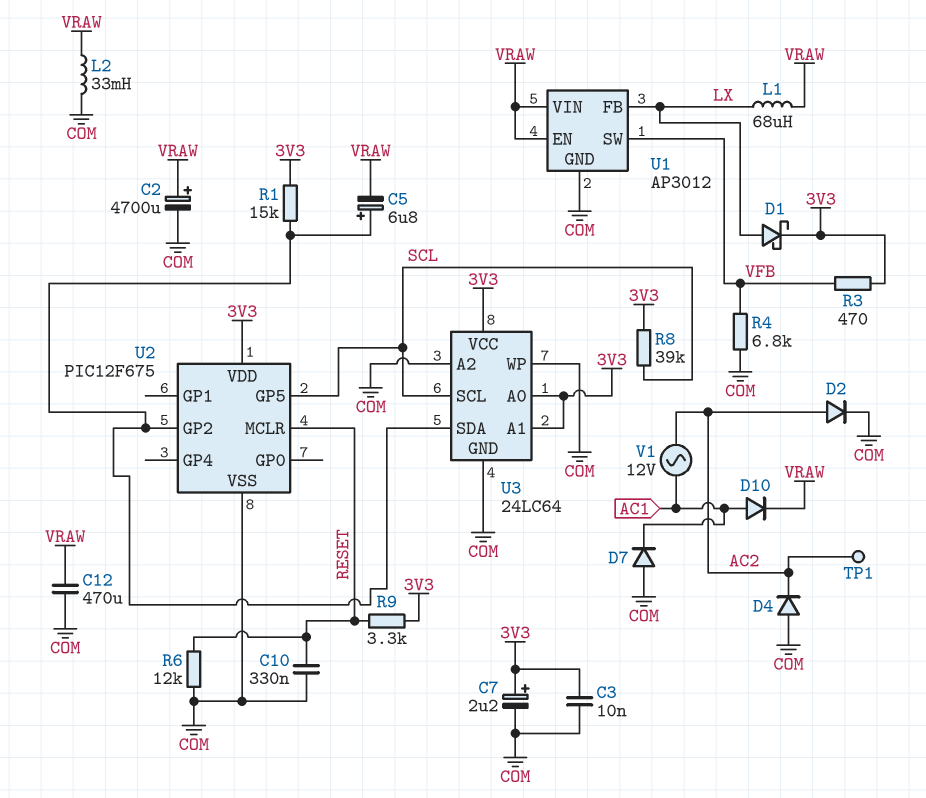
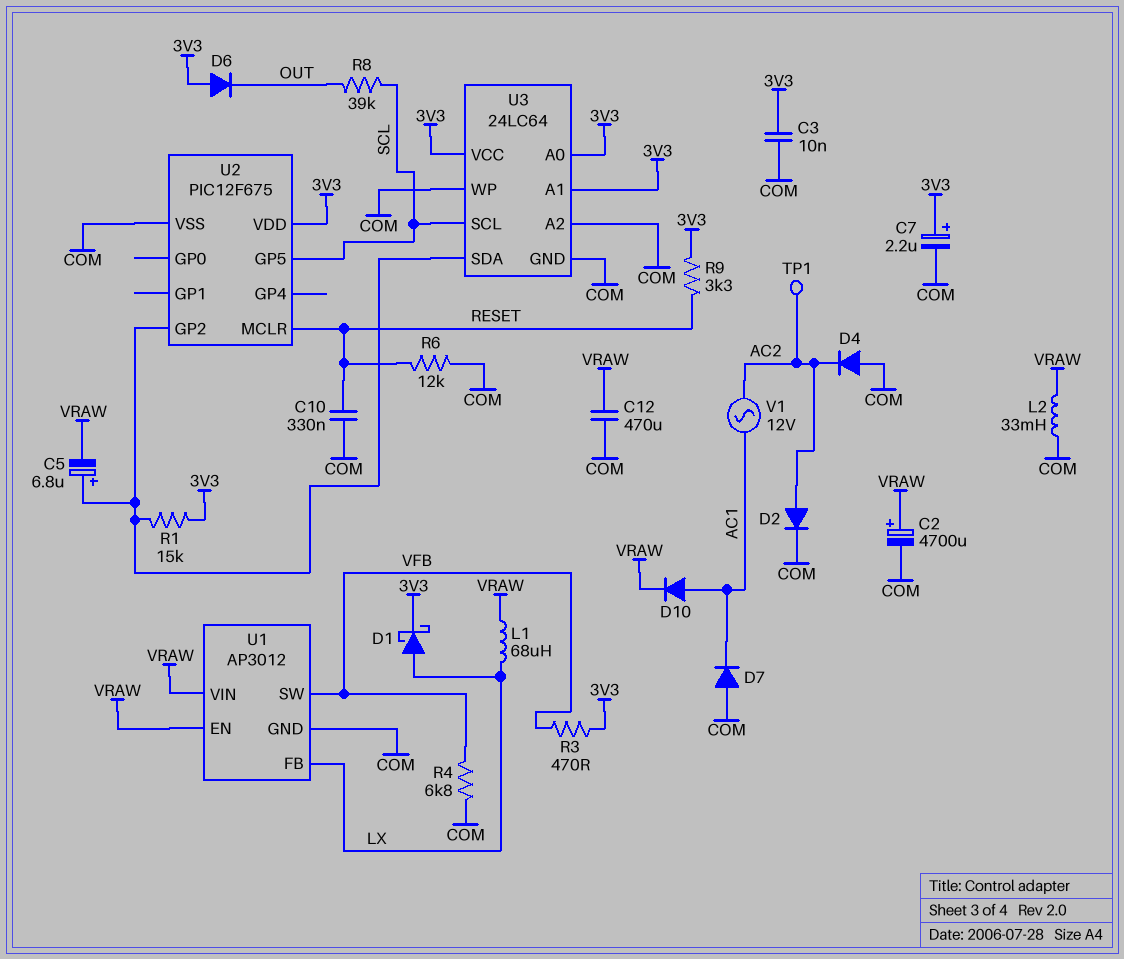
D6: none -> diode (A 3V3, K OUT)
R8: 39k (3V3, SCL) -> 39k (OUT, SCL)

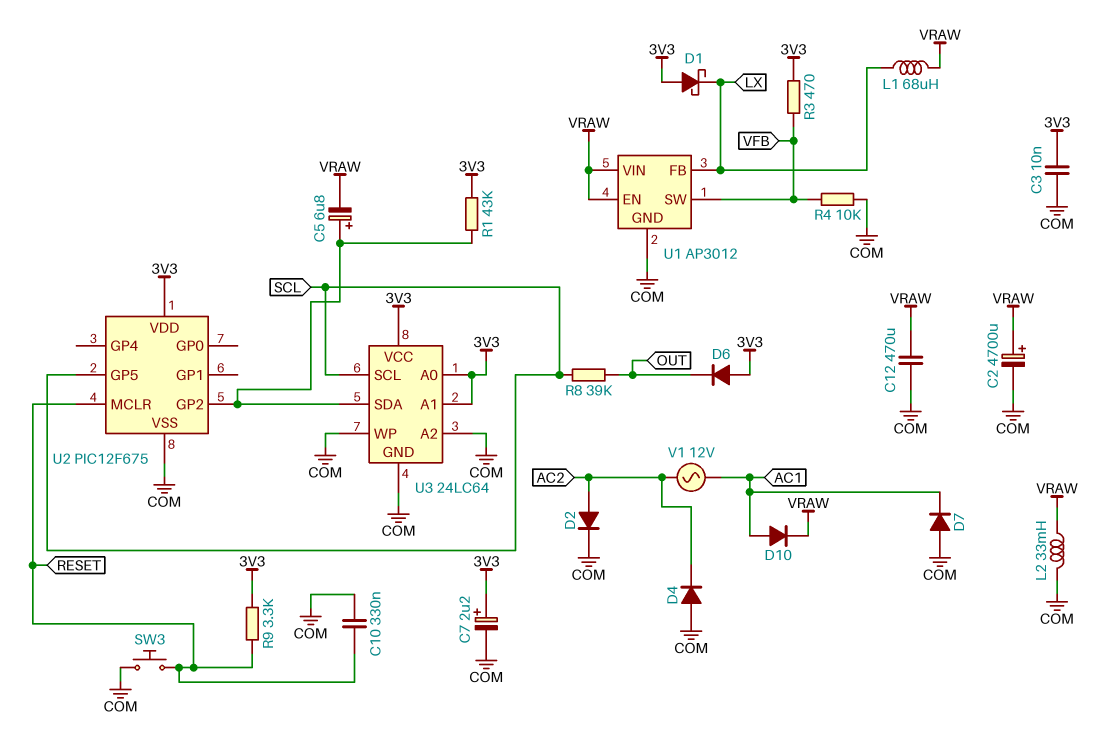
D1: schottky (A LX, K 3V3) -> schottky (A 3V3, K LX)
R1: 15k (3V3, U2/GP2) -> 43k (3V3, U2/GP2)
R4: 6.8k (COM, VFB) -> 10k (COM, VFB)
R6: 12k (COM, RESET) -> none
SW3: none -> button (COM, RESET)
TP1: test point (AC2) -> none

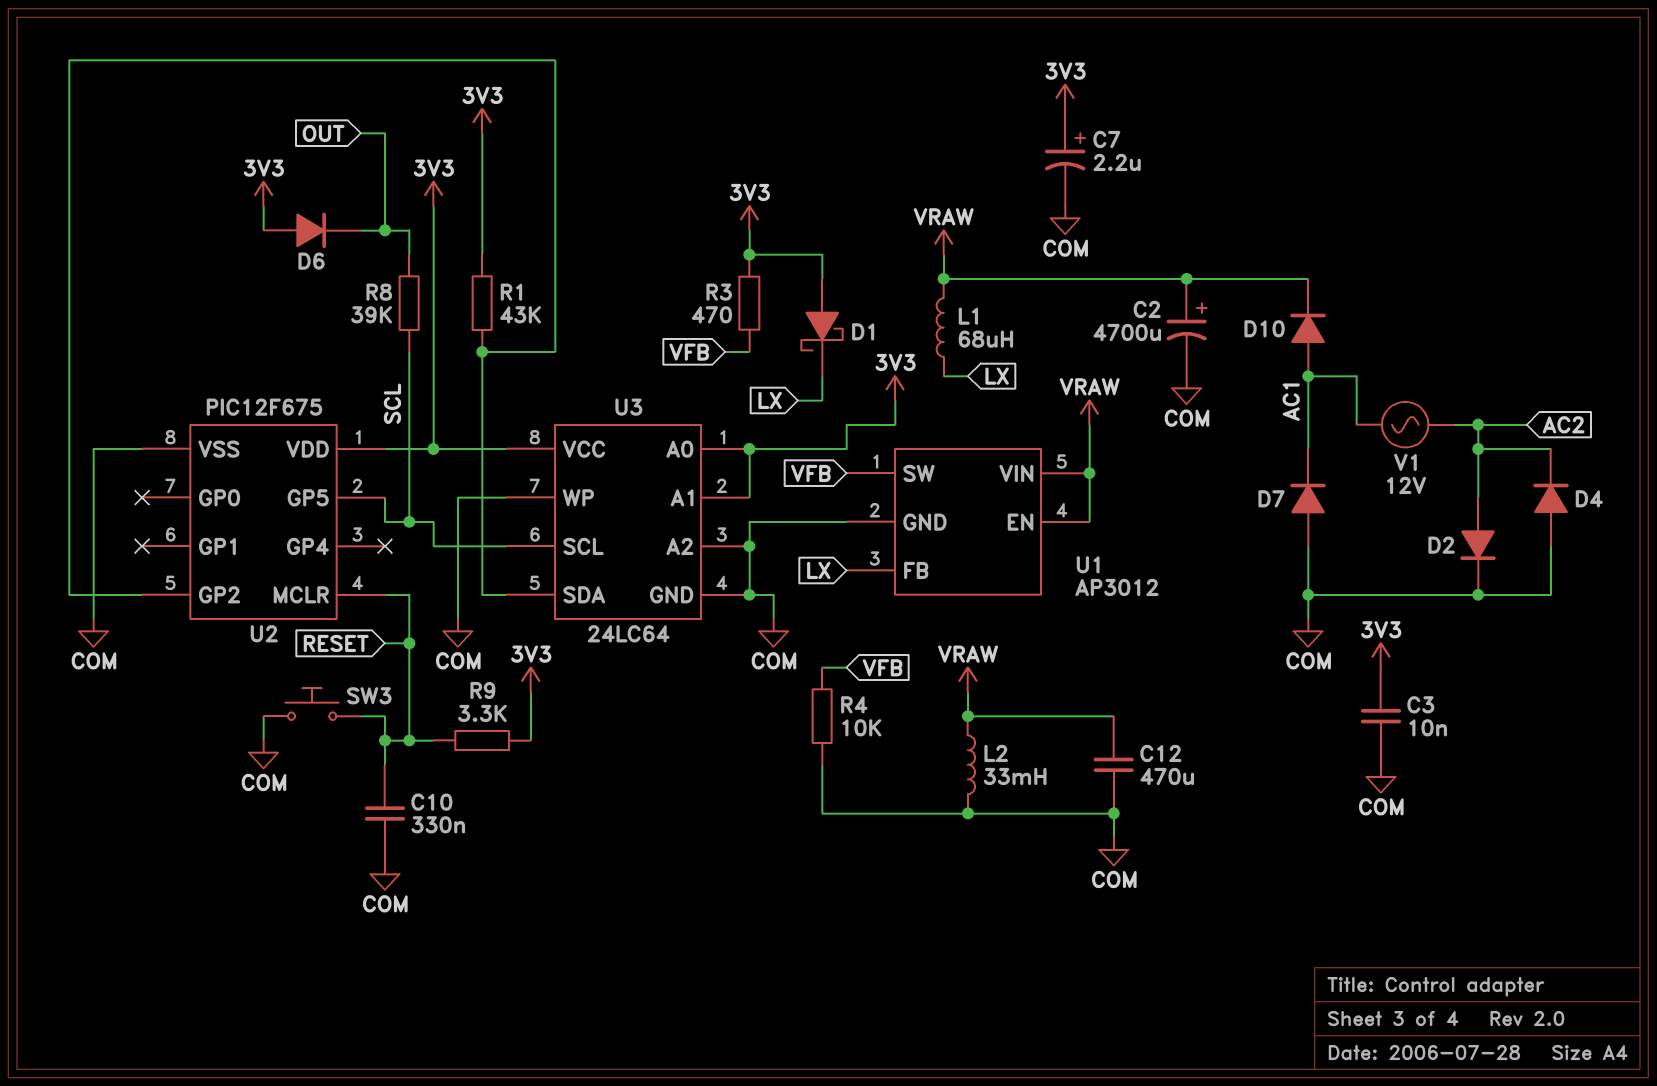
C5: 6.8uF (plus U2/GP2, minus VRAW) -> none

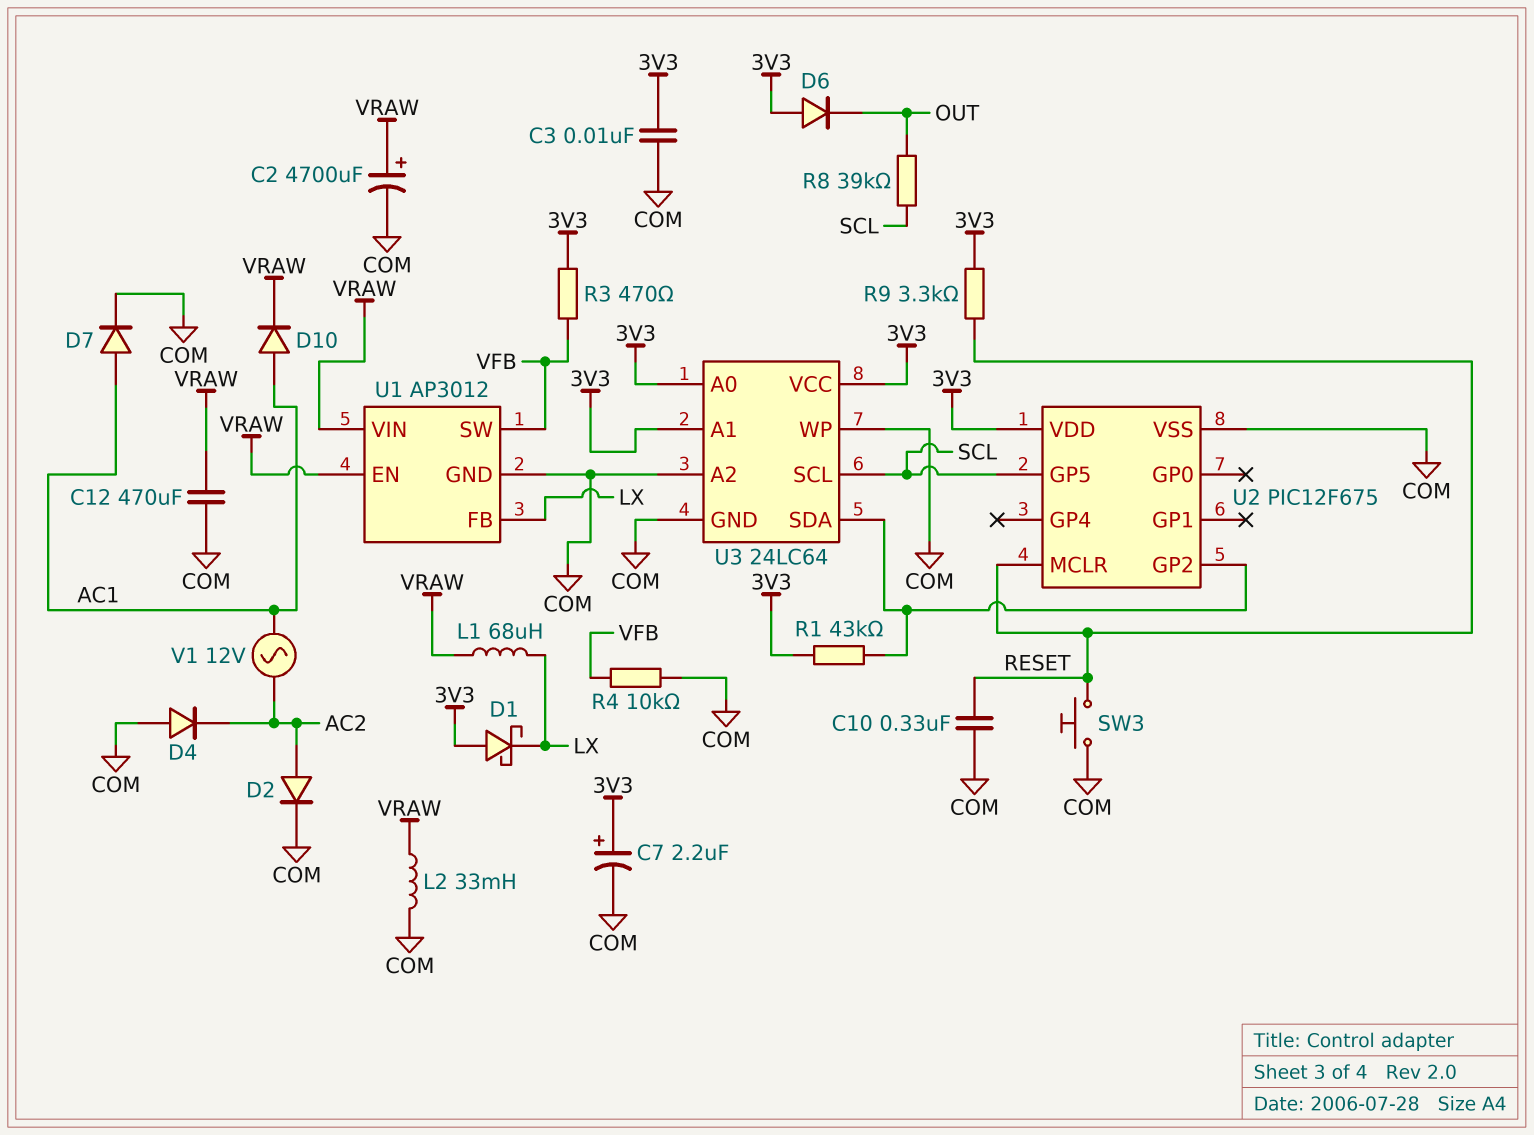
D7: diode (A COM, K AC1) -> diode (A AC1, K COM)

